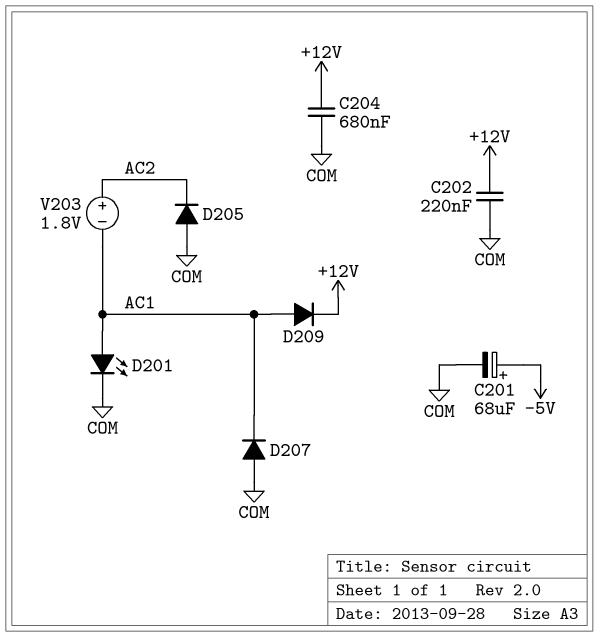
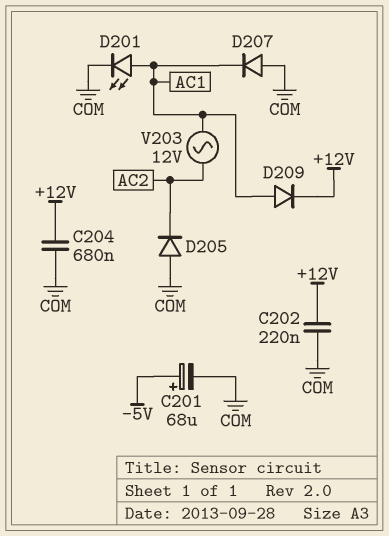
V203: 1.8V (plus AC2, minus AC1) -> AC 12V (AC1, AC2)

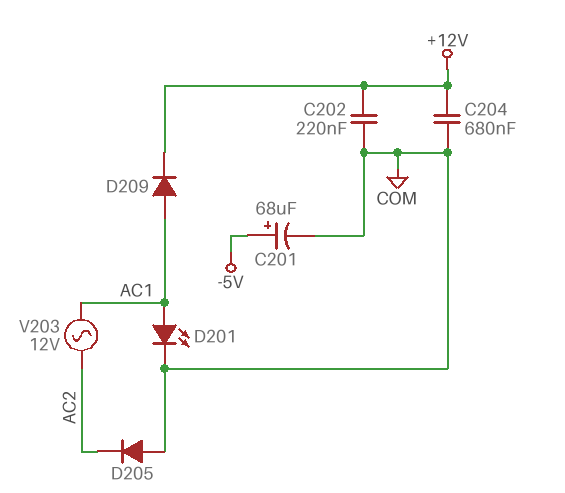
D207: diode (A COM, K AC1) -> none

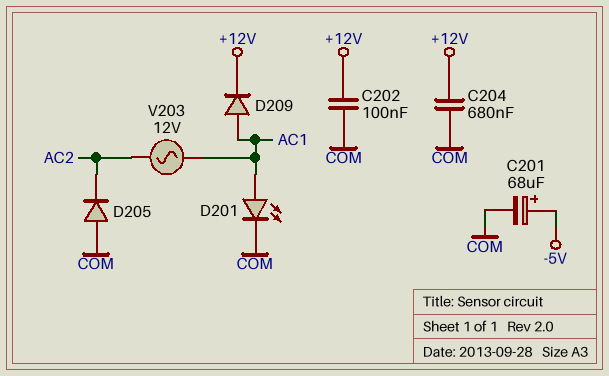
C202: 220nF (+12V, COM) -> 100nF (+12V, COM)

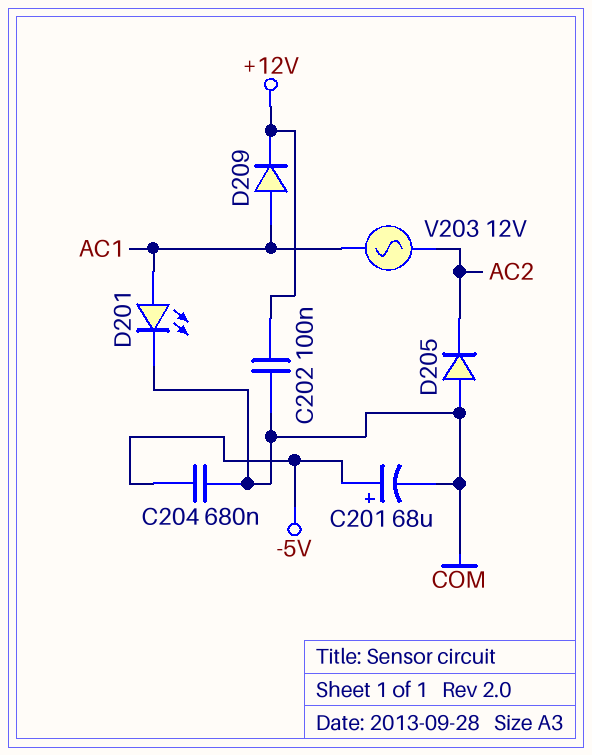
C204: 680nF (+12V, COM) -> 680nF (-5V, COM)

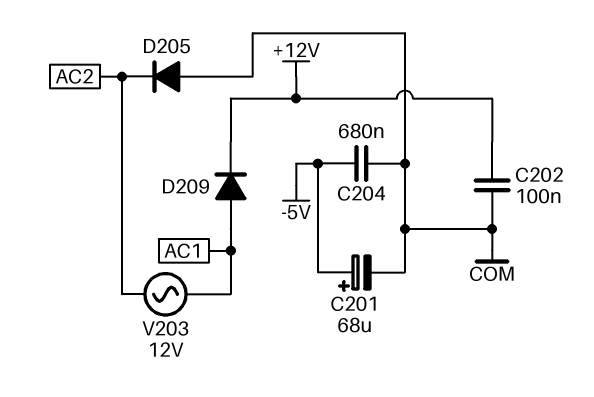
D201: LED (A AC1, K COM) -> none

